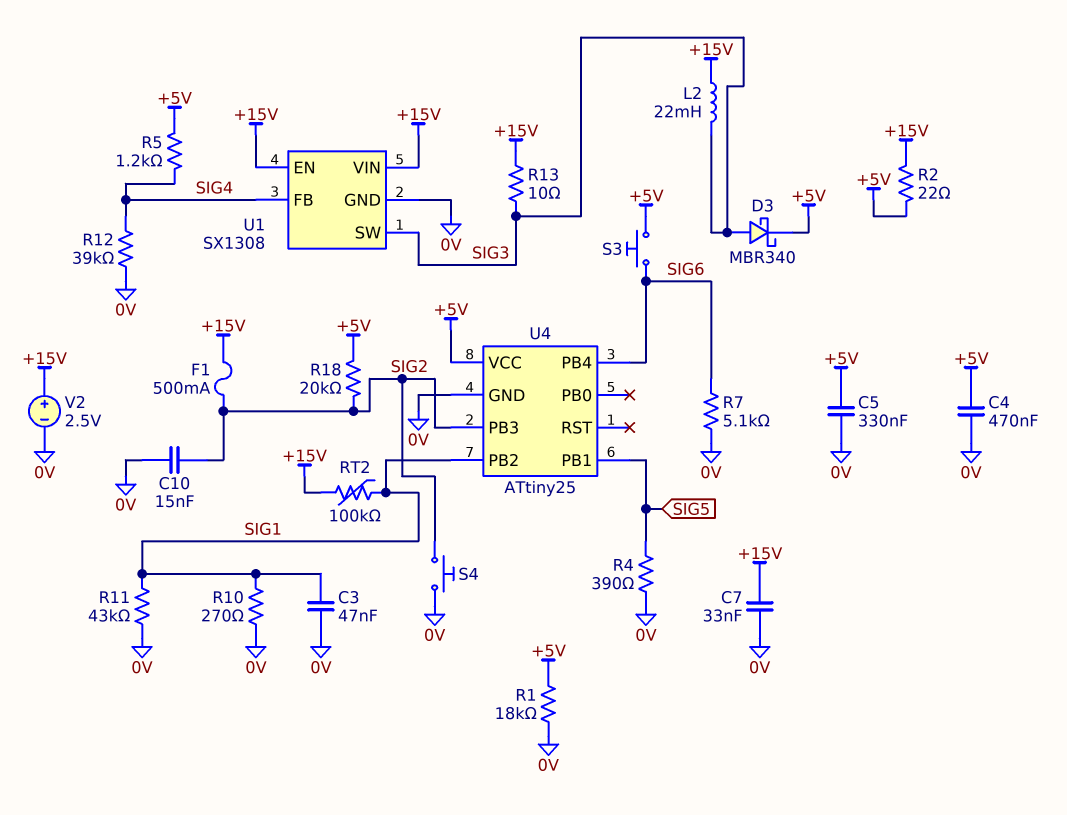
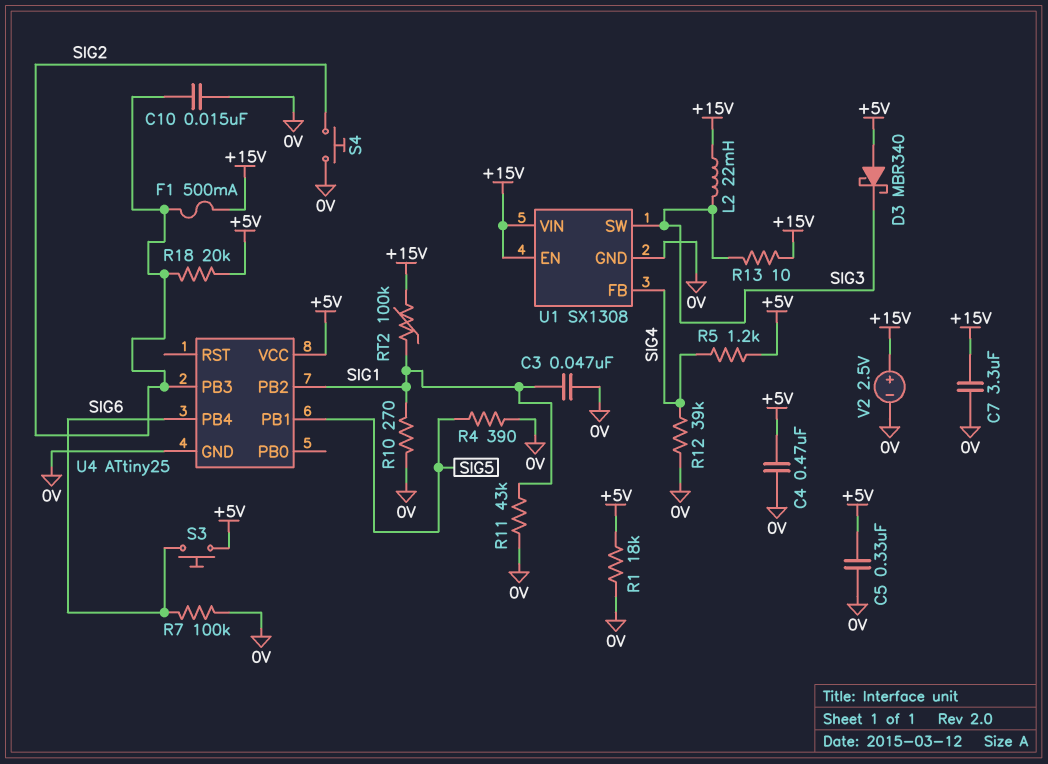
C7: 33nF (+15V, 0V) -> 3.3uF (+15V, 0V)
D3: schottky MBR340 (A SIG3, K +5V) -> schottky MBR340 (A +5V, K SIG3)
R2: 22 (+5V, +15V) -> none
R7: 5.1k (0V, SIG6) -> 100k (0V, SIG6)

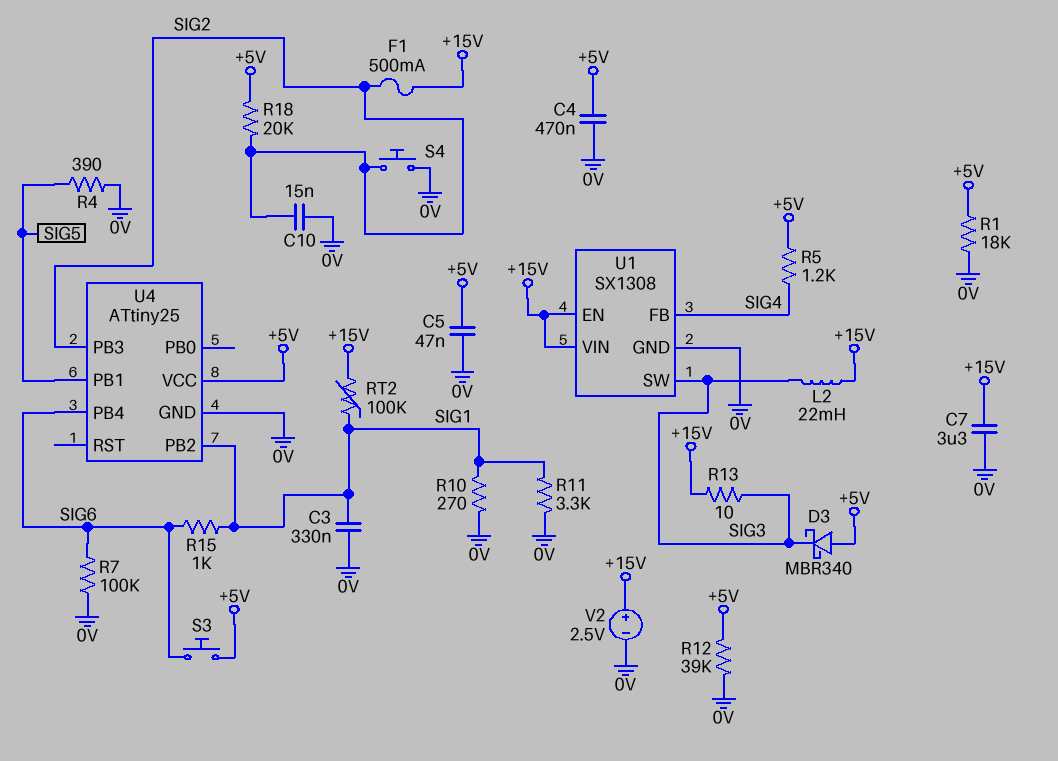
C3: 47nF (0V, SIG1) -> 330nF (0V, SIG1)
C5: 330nF (+5V, 0V) -> 47nF (+5V, 0V)
R11: 43k (0V, SIG1) -> 3.3k (0V, SIG1)
R12: 39k (0V, SIG4) -> 39k (+5V, 0V)
R15: none -> 1k (SIG1, SIG6)

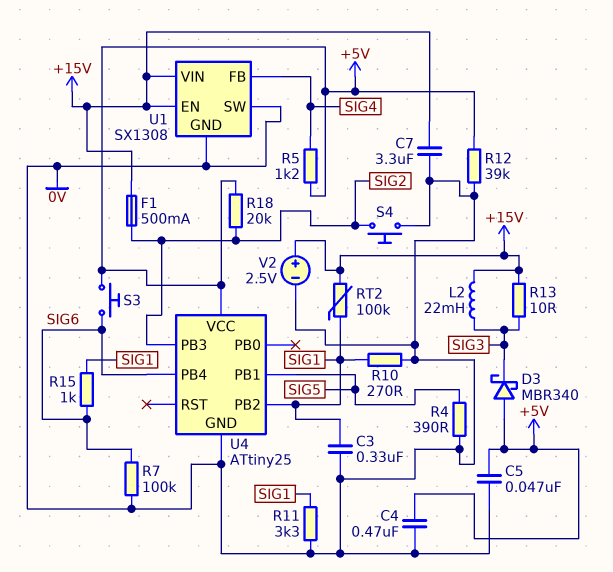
C10: 15nF (0V, SIG2) -> none
R1: 18k (+5V, 0V) -> none
U1 pin SW: SIG3 -> 0V

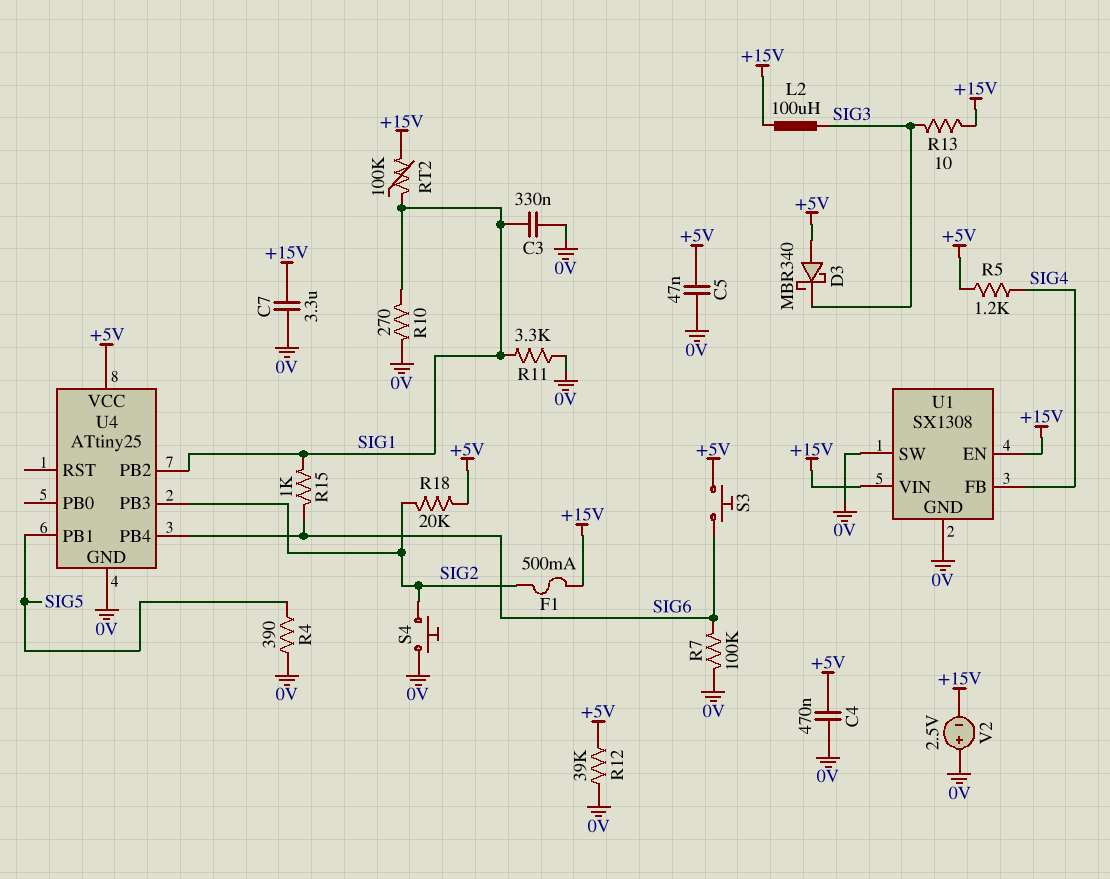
L2: 22mH (+15V, SIG3) -> 100uH (+15V, SIG3)
V2: 2.5V (plus +15V, minus 0V) -> 2.5V (plus 0V, minus +15V)

